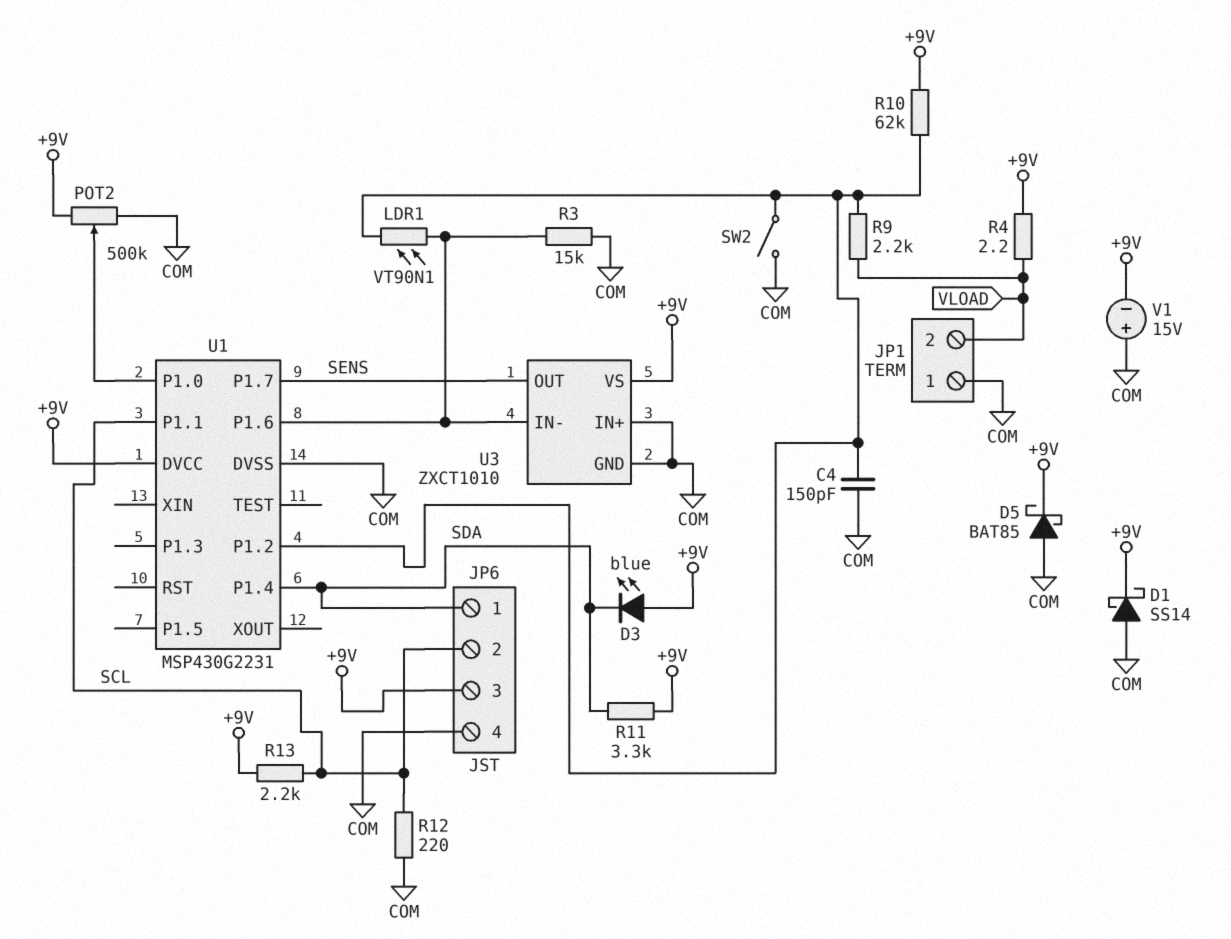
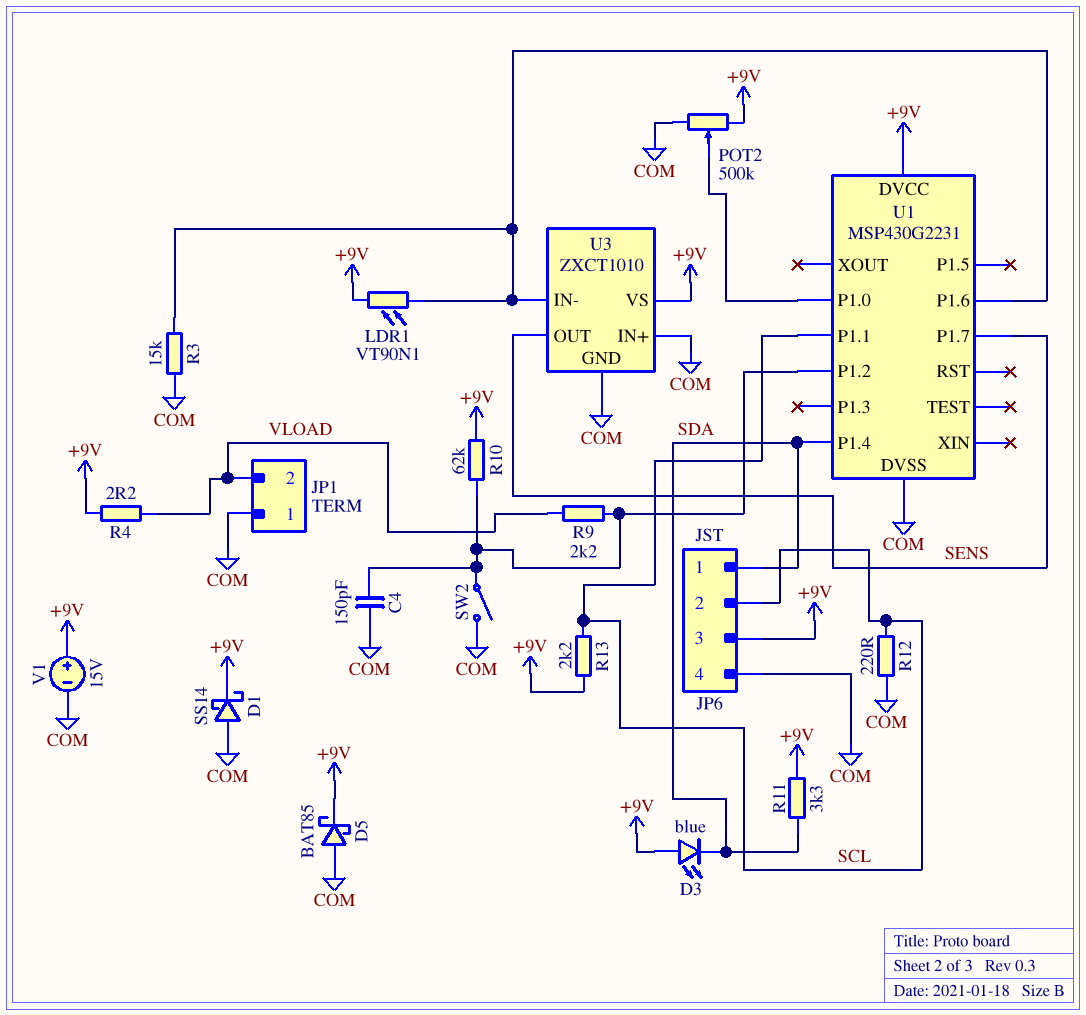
LDR1: VT90N1 (U1/P1.2, U1/P1.6) -> VT90N1 (+9V, U1/P1.6)
V1: 15V (plus COM, minus +9V) -> 15V (plus +9V, minus COM)

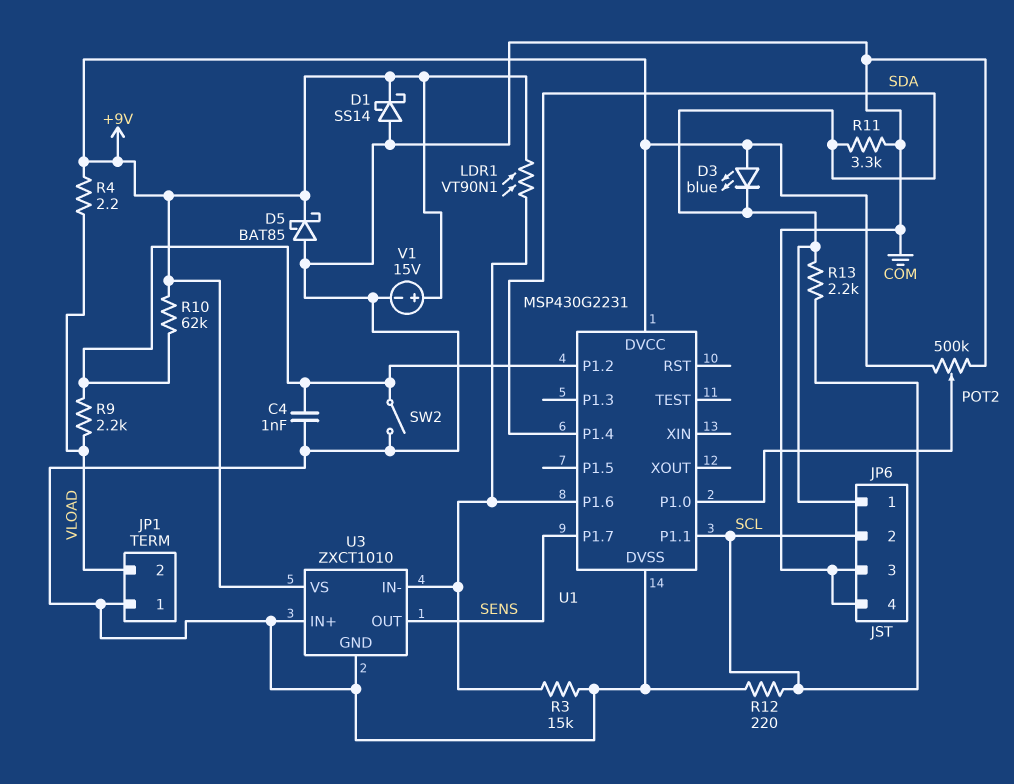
C4: 150pF (COM, U1/P1.2) -> 1nF (COM, U1/P1.2)
JP6 pin 3: +9V -> COM
R11: 3.3k (+9V, SDA) -> 3.3k (COM, SDA)
R13: 2.2k (+9V, SCL) -> 2.2k (SCL, SDA)

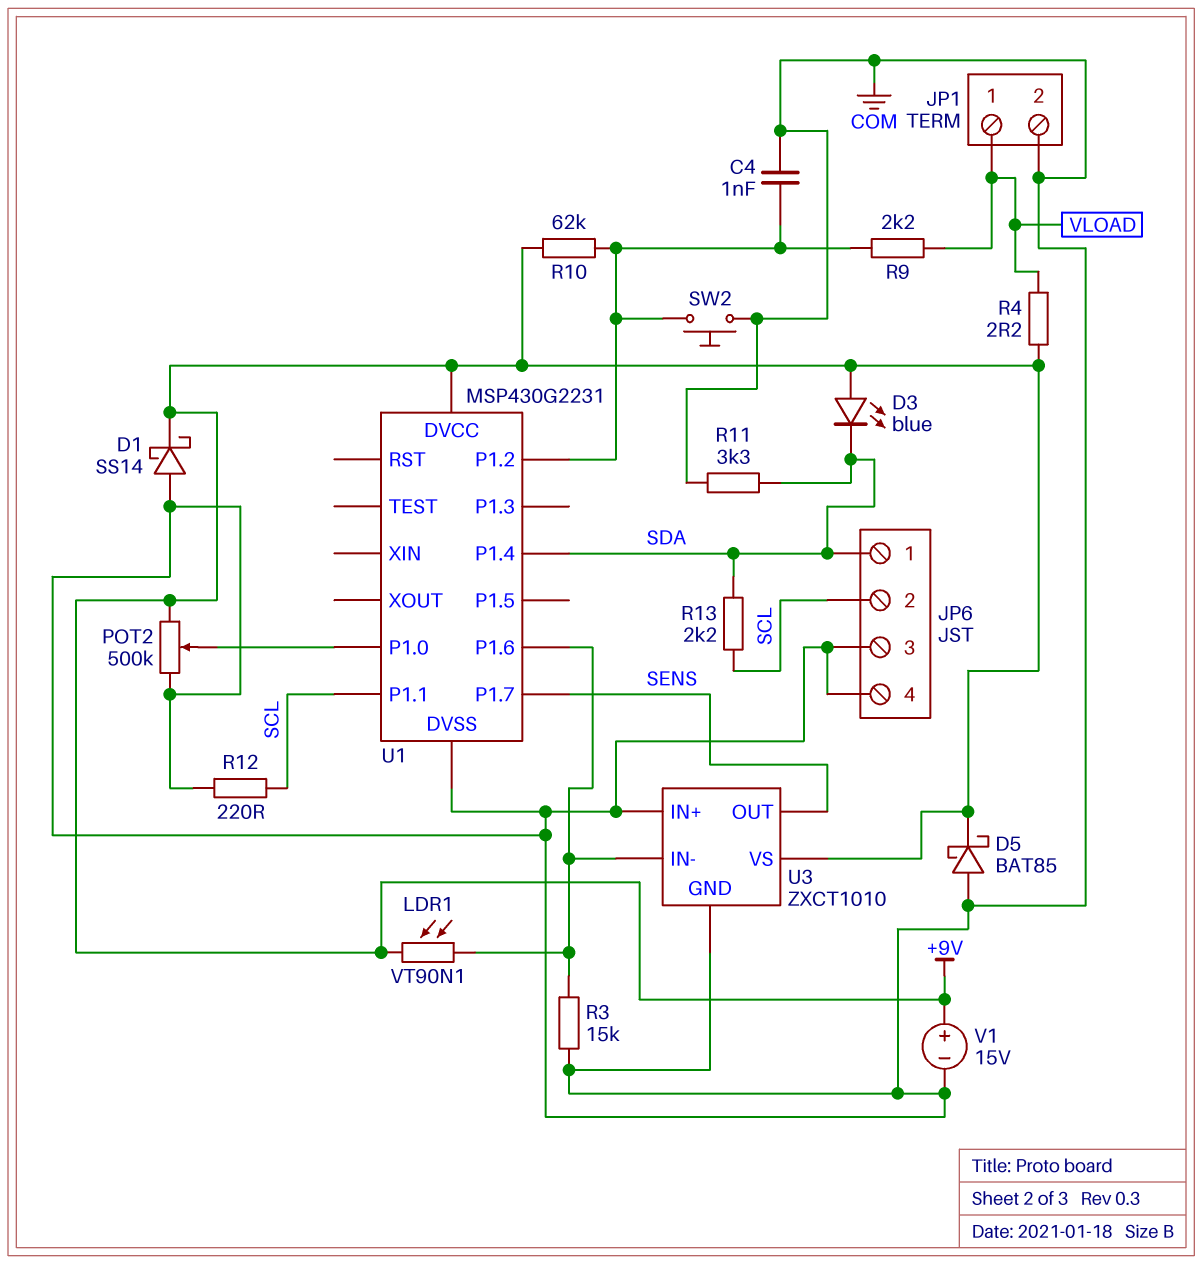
JP1 pin 1: COM -> VLOAD
JP1 pin 2: VLOAD -> COM
SW2: switch (COM, U1/P1.2) -> button (COM, U1/P1.2)

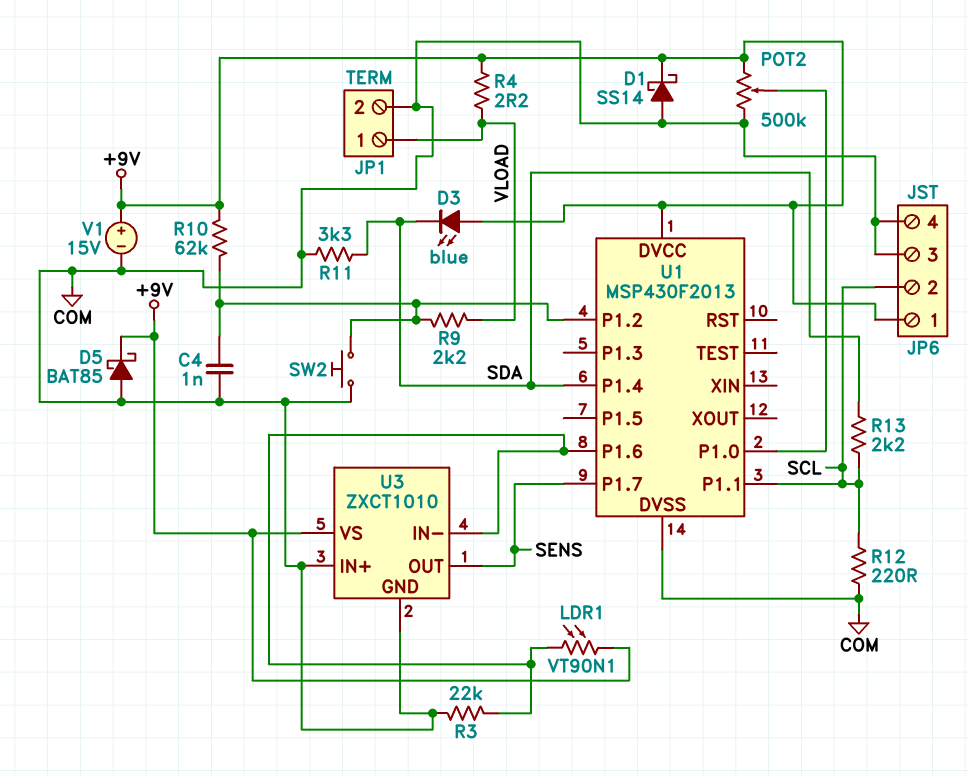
JP6 pin 1: SDA -> +9V
R3: 15k (COM, U1/P1.6) -> 22k (COM, U1/P1.6)
U1: MSP430G2231 -> MSP430F2013

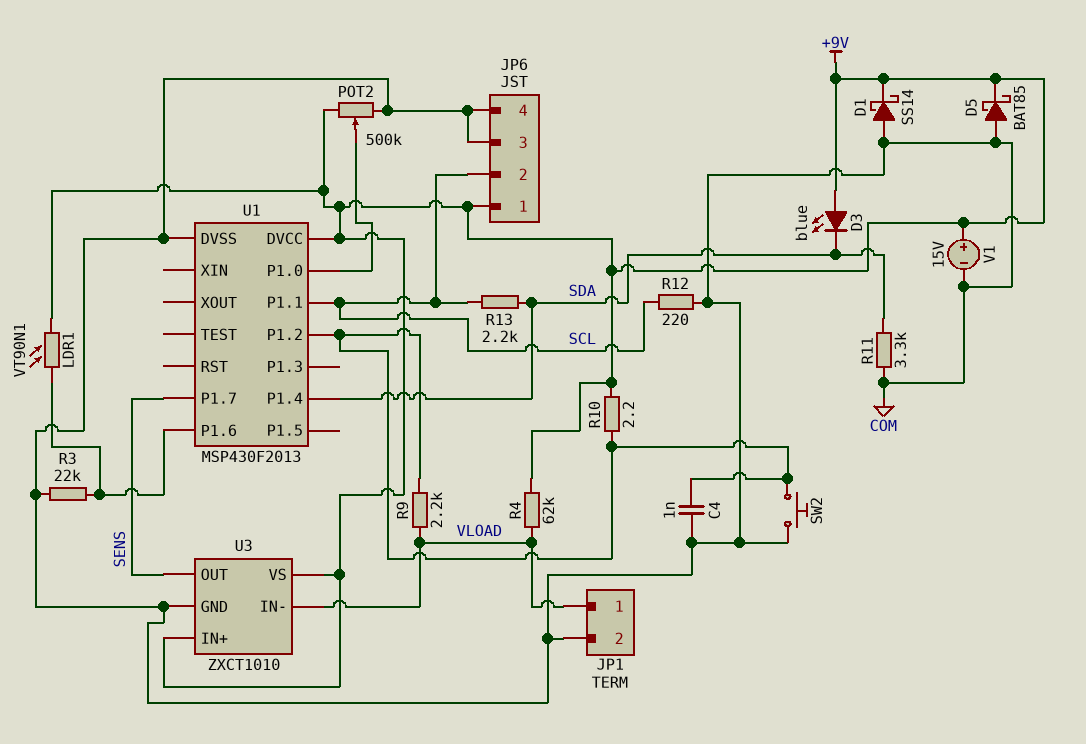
R4: 2.2 (+9V, VLOAD) -> 62k (+9V, VLOAD)
R10: 62k (+9V, U1/P1.2) -> 2.2 (+9V, U1/P1.2)
U3 pin IN+: COM -> +9V
U3 pin IN-: U1/P1.6 -> VLOAD

